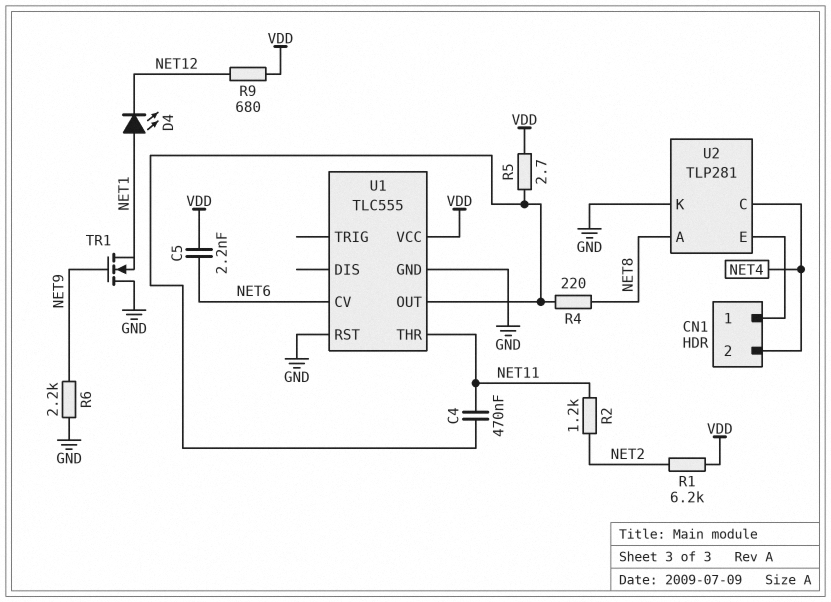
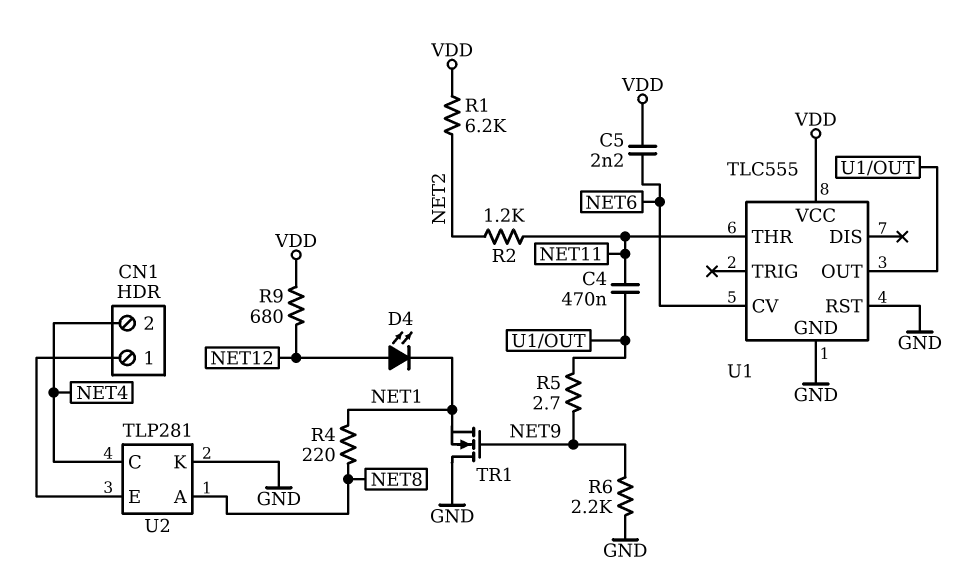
D4: LED (A NET1, K NET12) -> LED (A NET12, K NET1)
R4: 220 (NET8, U1/OUT) -> 220 (NET1, NET8)
R5: 2.7 (U1/OUT, VDD) -> 2.7 (NET9, U1/OUT)

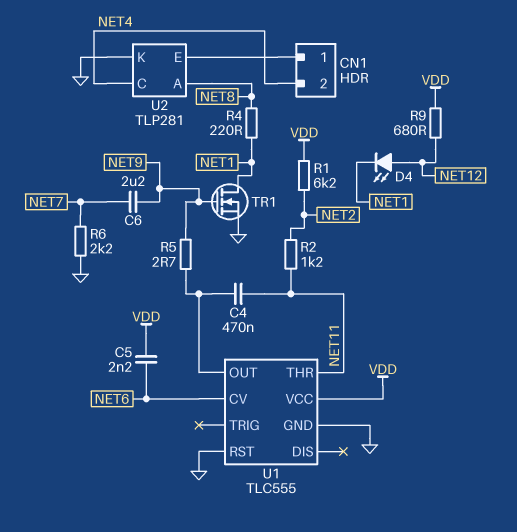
C6: none -> 2.2uF (NET7, NET9)
R6: 2.2k (GND, NET9) -> 2.2k (GND, NET7)
TR1: NMOS (G NET9, D GND, S NET1) -> NMOS (G NET9, D NET1, S GND)

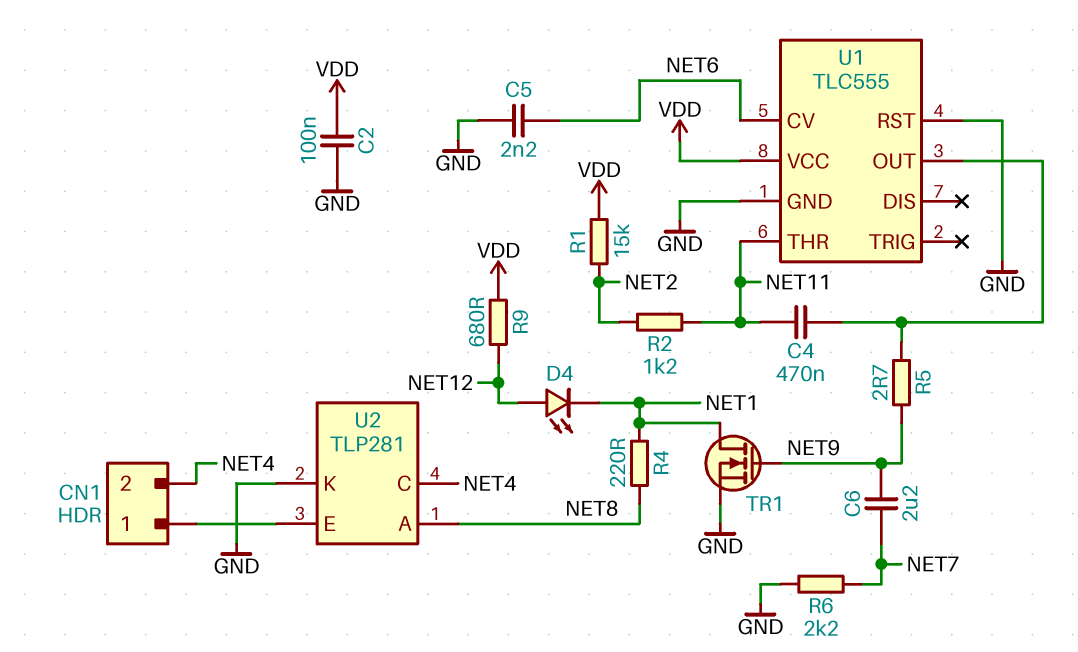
C2: none -> 100nF (GND, VDD)
C5: 2.2nF (NET6, VDD) -> 2.2nF (GND, NET6)
R1: 6.2k (NET2, VDD) -> 15k (NET2, VDD)

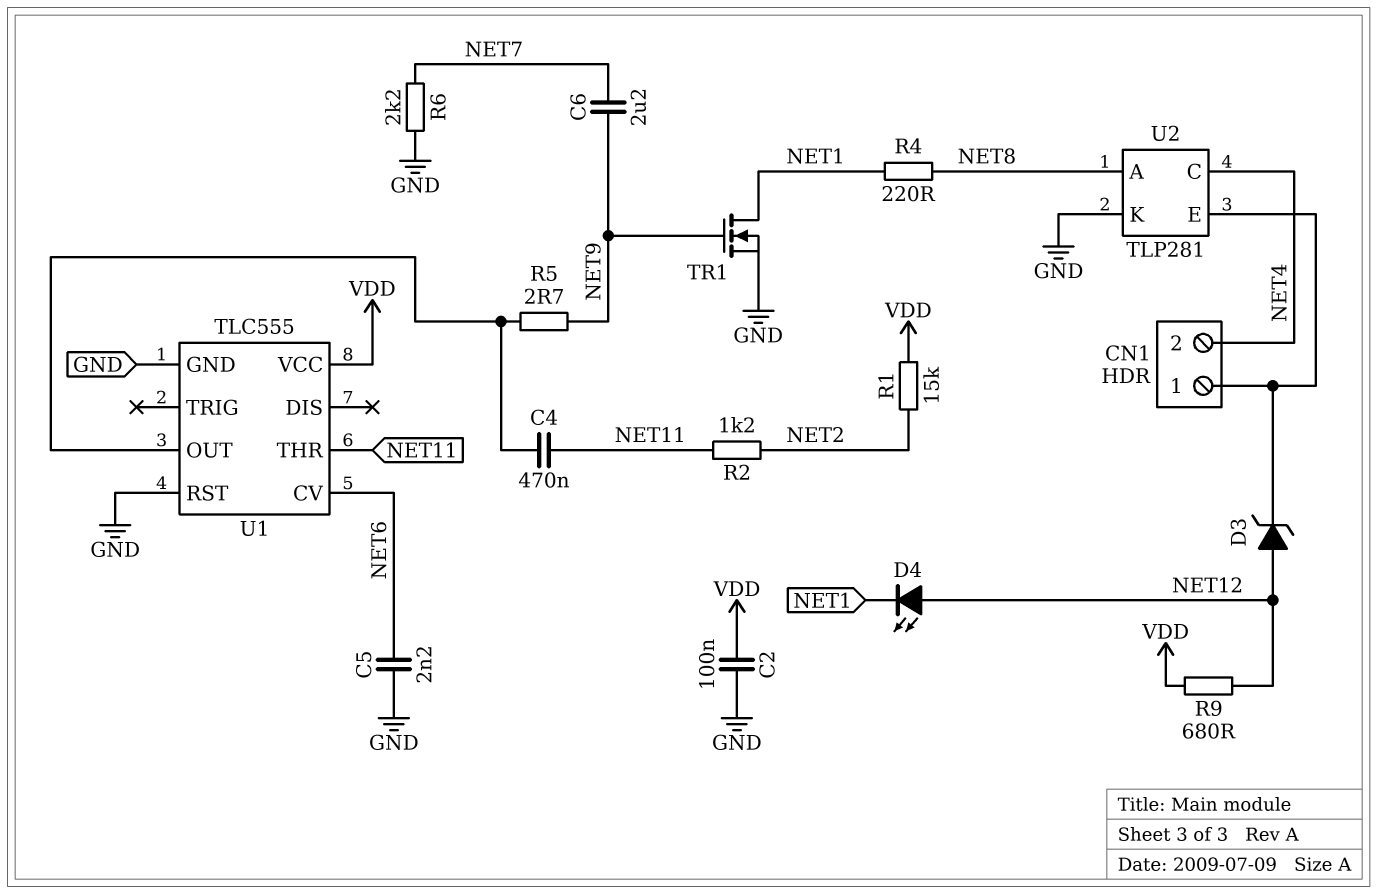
D3: none -> zener (A NET12, K CN1/1)

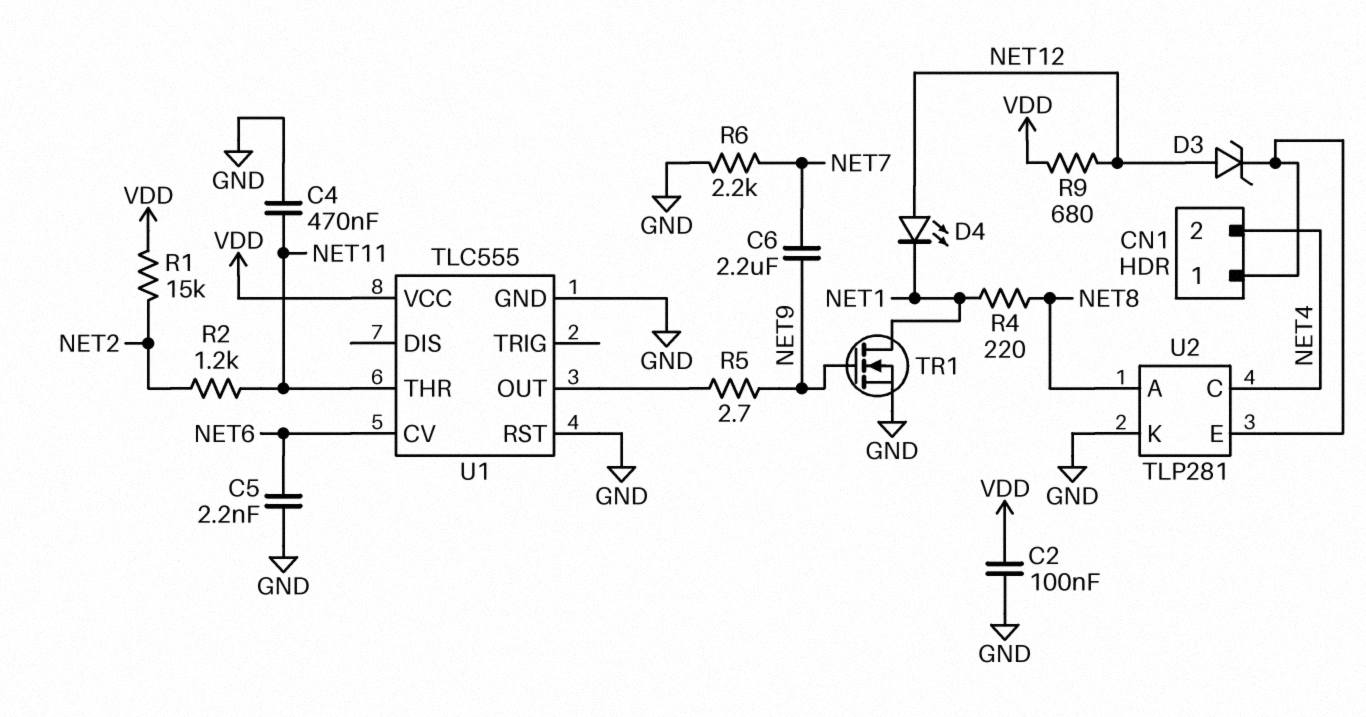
C4: 470nF (NET11, U1/OUT) -> 470nF (GND, NET11)

